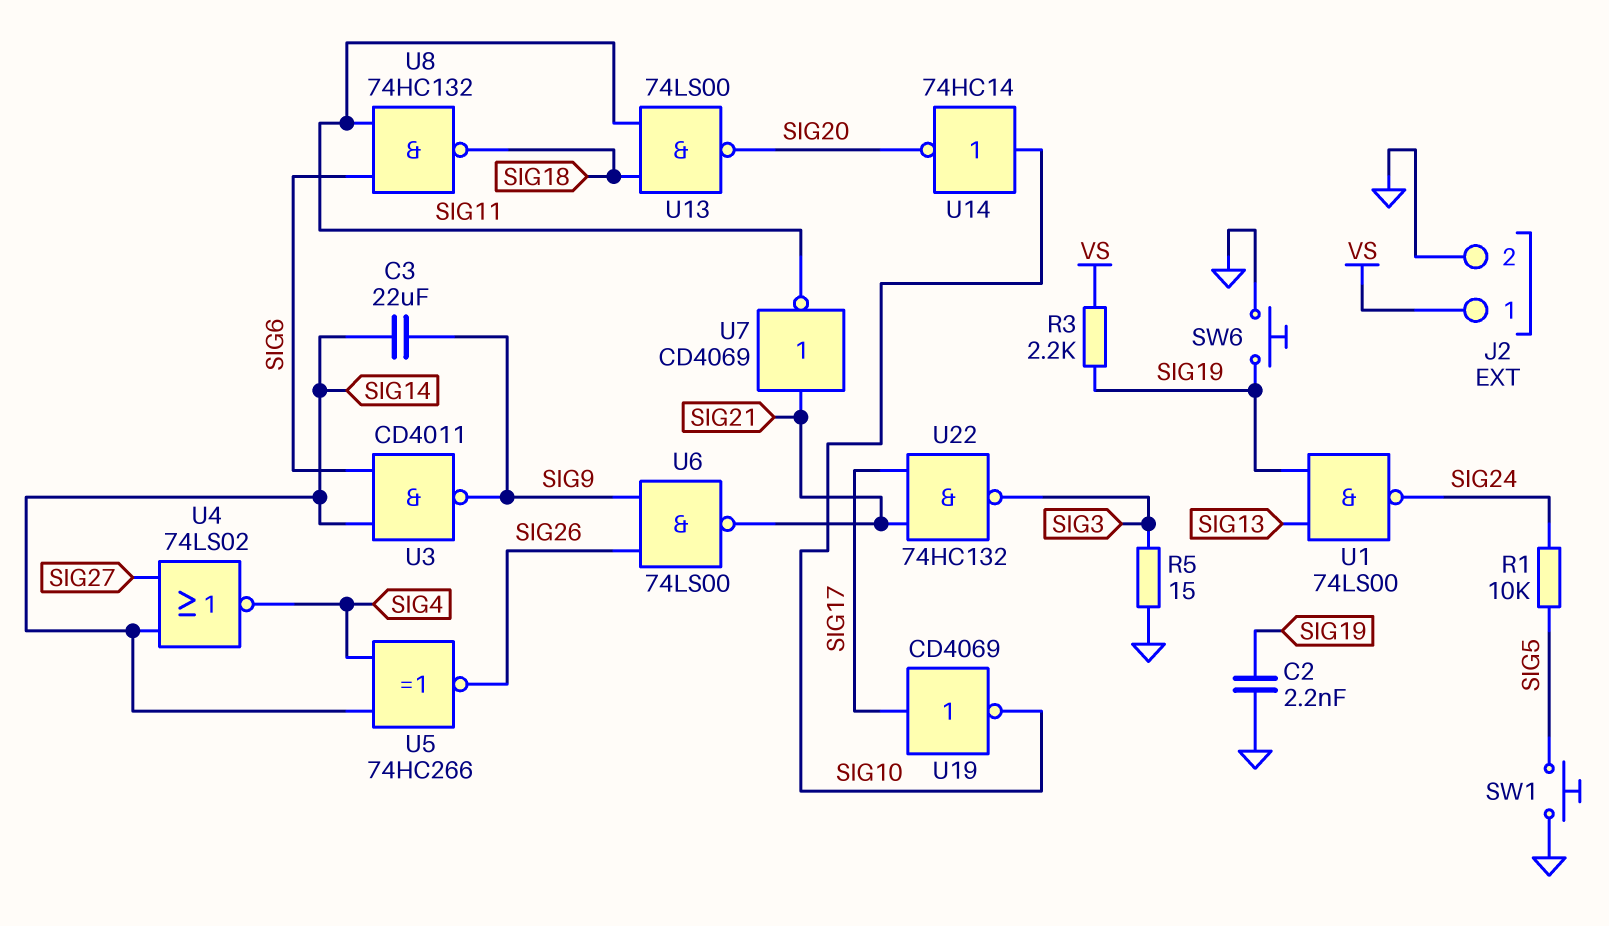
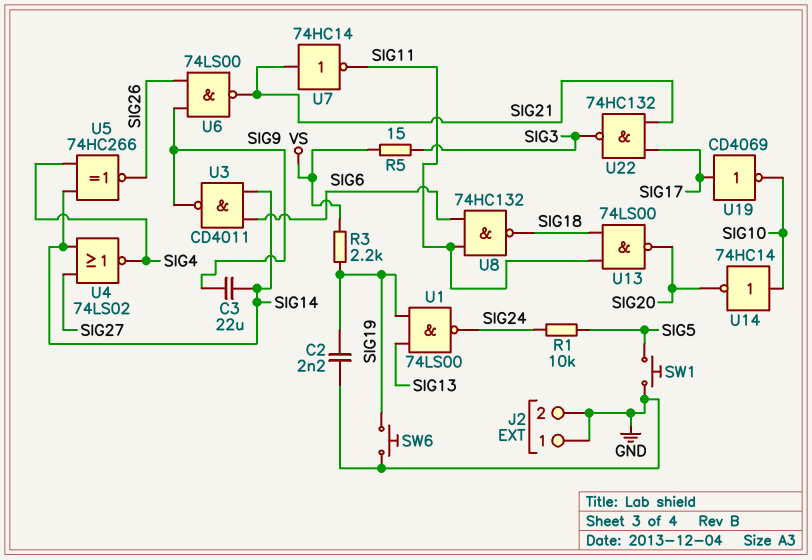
J2 pin 1: VS -> GND
R5: 15 (GND, SIG3) -> 15 (SIG3, VS)
U7: NOT CD4069 (in SIG21, out SIG11) -> NOT 74HC14 (in SIG21, out SIG11)

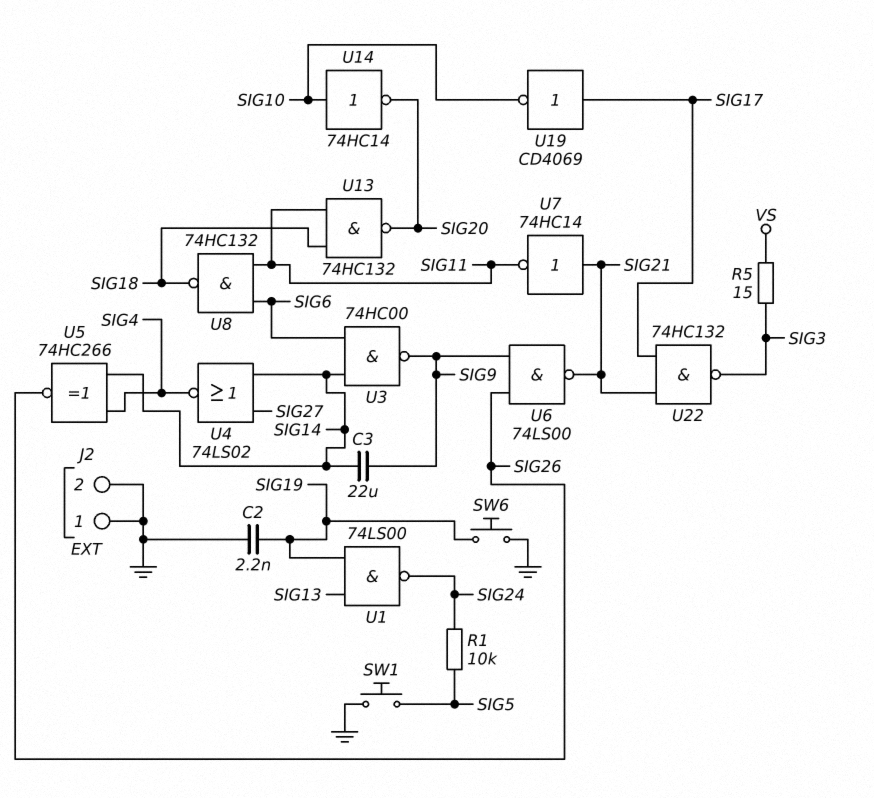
R3: 2.2k (SIG19, VS) -> none
U3: NAND CD4011 (in SIG6, in SIG14, out SIG9) -> NAND 74HC00 (in SIG6, in SIG14, out SIG9)
U13: NAND 74LS00 (in SIG11, in SIG18, out SIG20) -> NAND 74HC132 (in SIG11, in SIG18, out SIG20)

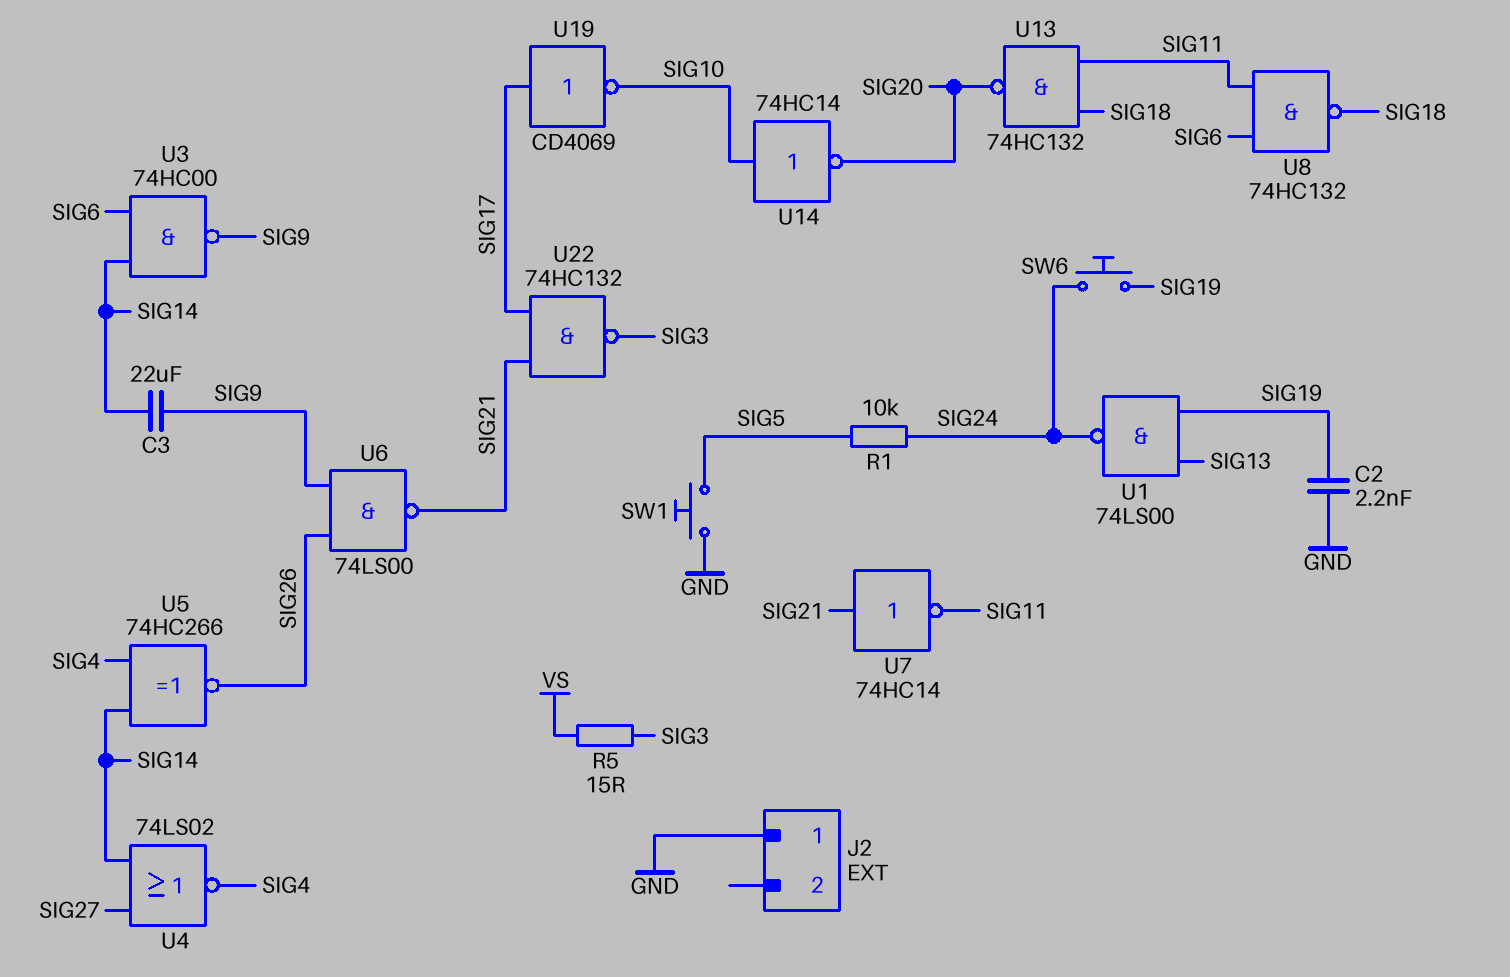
J2 pin 2: GND -> none
SW6: button (GND, SIG19) -> button (SIG19, SIG24)

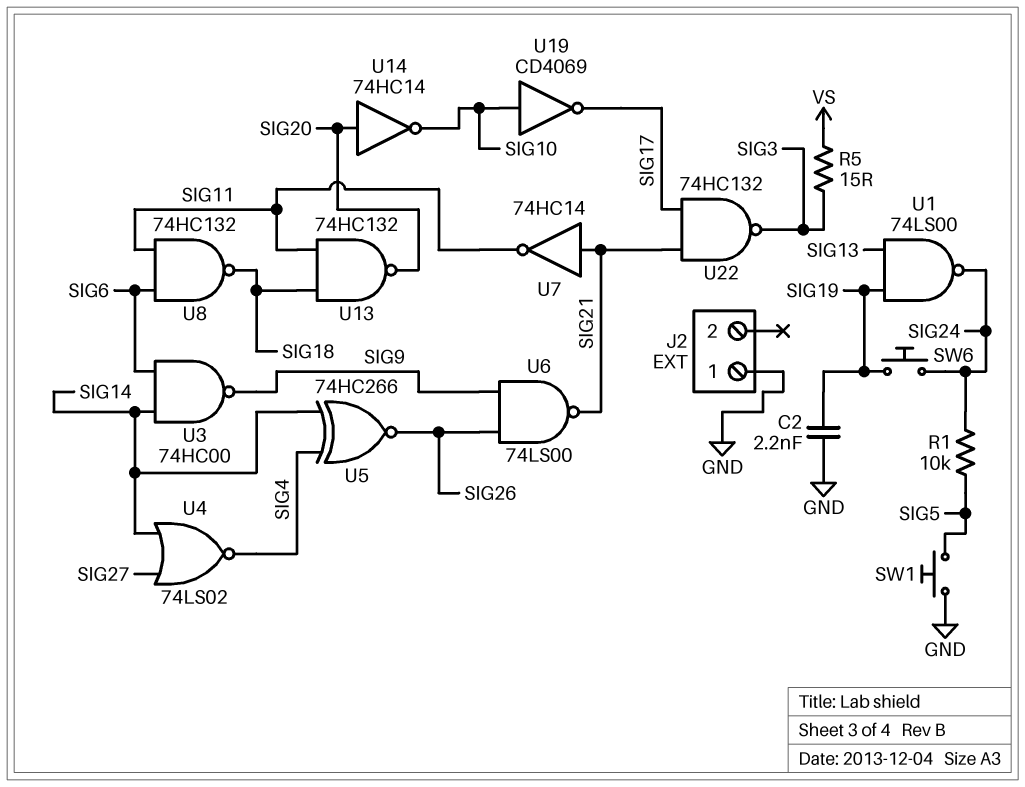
C3: 22uF (SIG9, SIG14) -> none
U14: NOT 74HC14 (in SIG10, out SIG20) -> NOT 74HC14 (in SIG20, out SIG10)
U19: NOT CD4069 (in SIG17, out SIG10) -> NOT CD4069 (in SIG10, out SIG17)

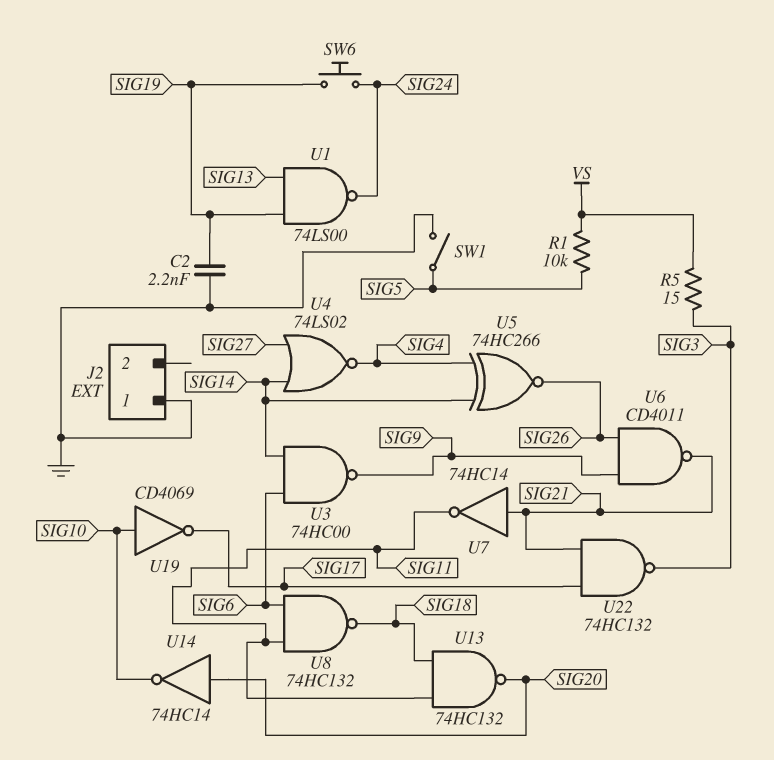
R1: 10k (SIG5, SIG24) -> 10k (SIG5, VS)
SW1: button (GND, SIG5) -> switch (GND, SIG5)
U6: NAND 74LS00 (in SIG9, in SIG26, out SIG21) -> NAND CD4011 (in SIG9, in SIG26, out SIG21)

